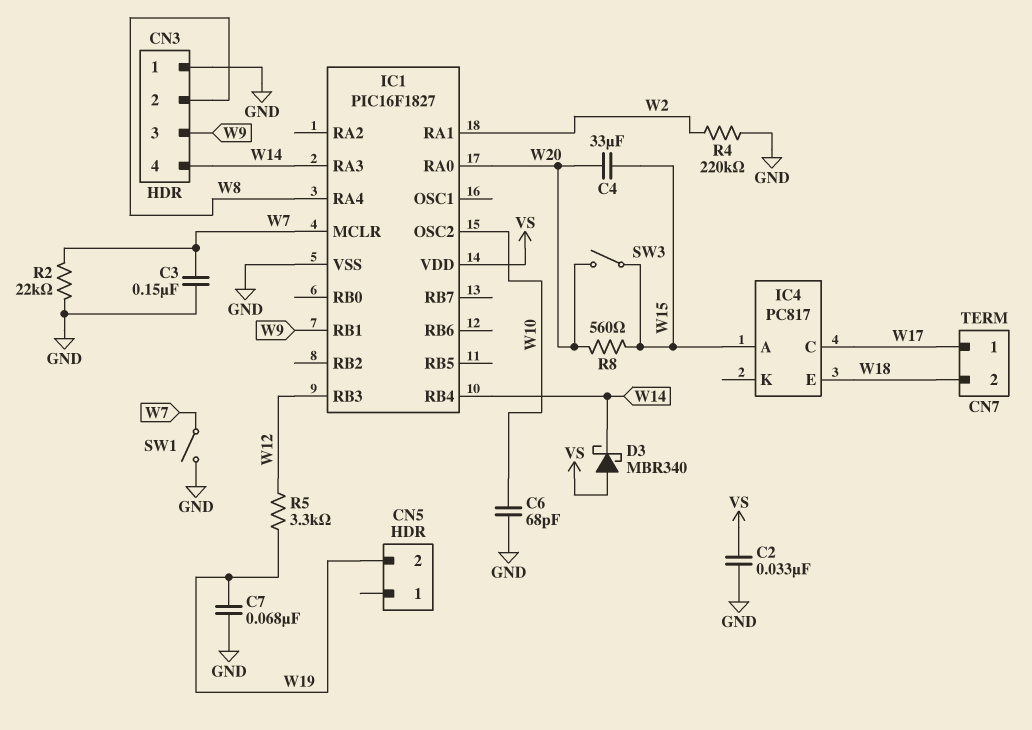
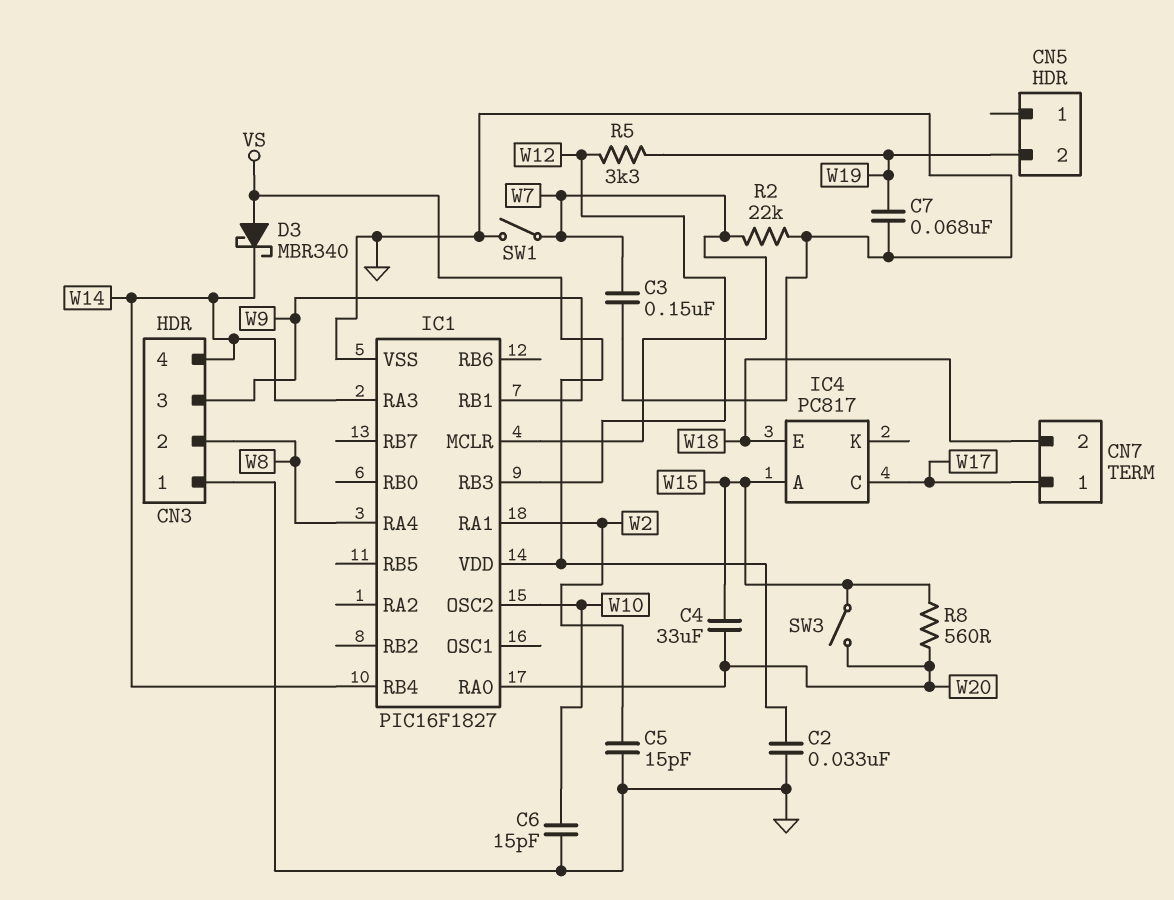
C5: none -> 15pF (GND, W2)
C6: 68pF (GND, W10) -> 15pF (GND, W10)
R4: 220k (GND, W2) -> none

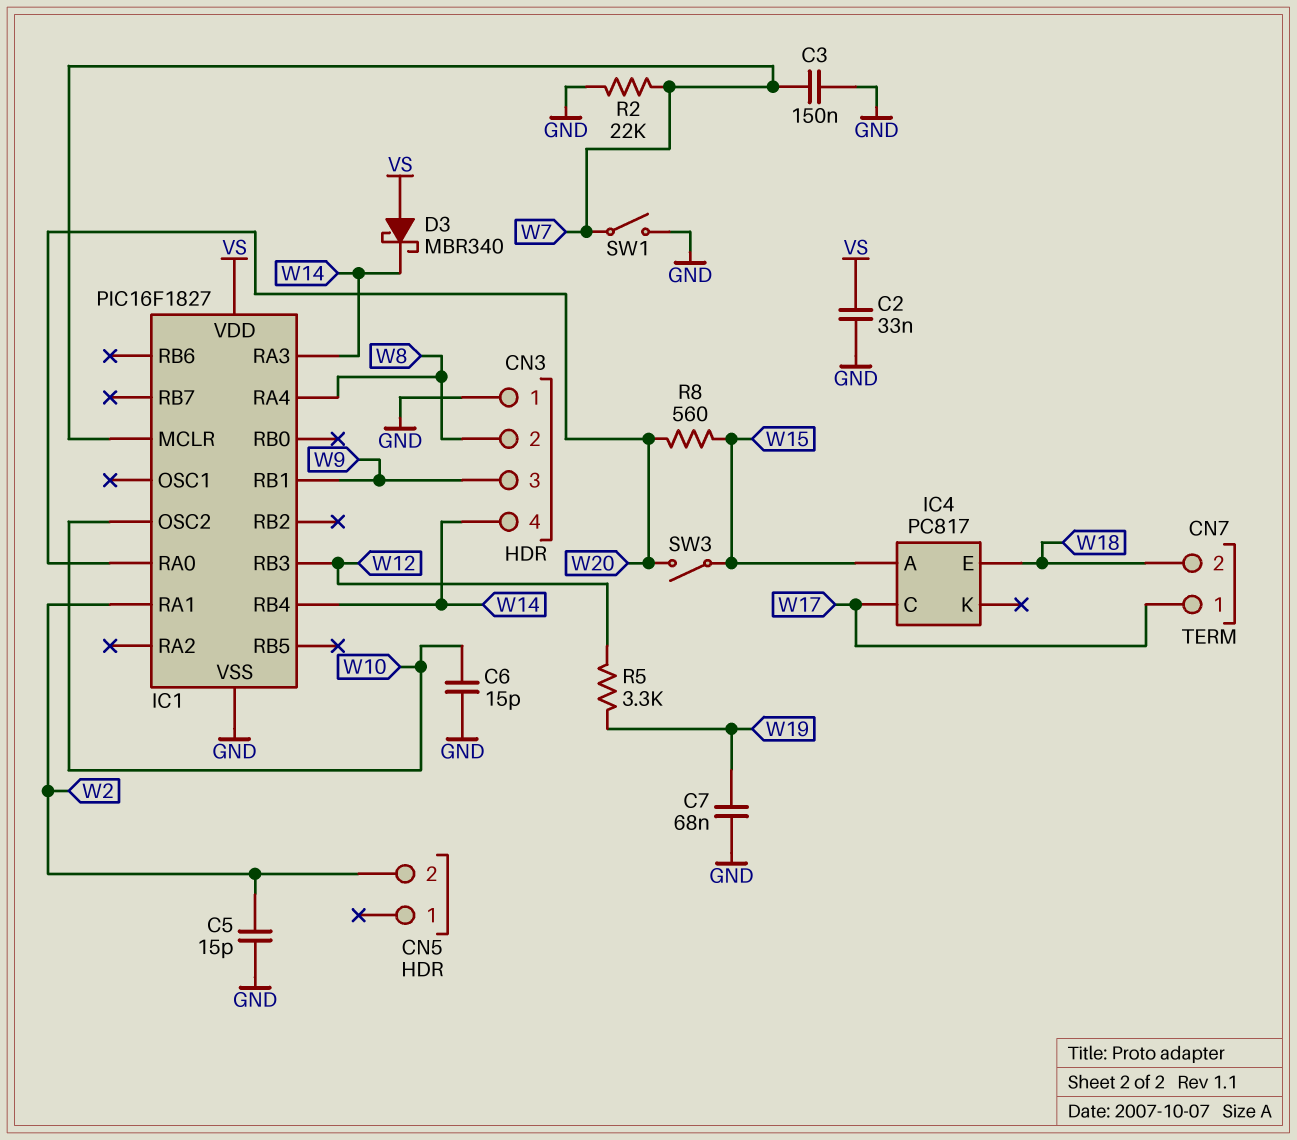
C4: 33uF (W15, W20) -> none
CN5 pin 2: W19 -> W2

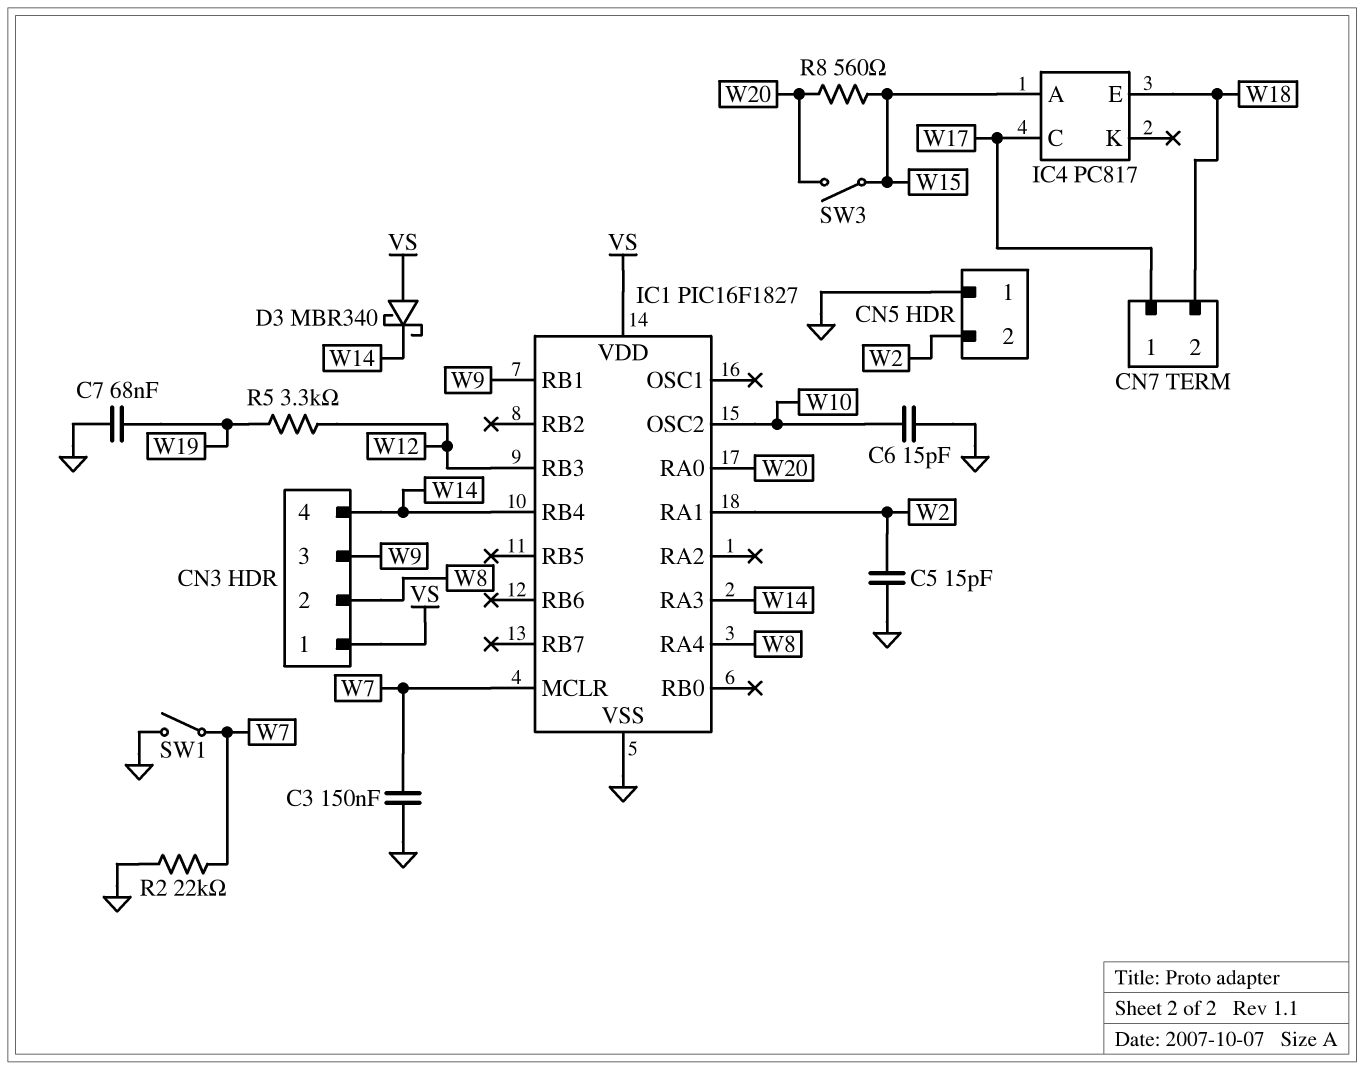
C2: 33nF (GND, VS) -> none
CN3 pin 1: GND -> VS
CN5 pin 1: none -> GND

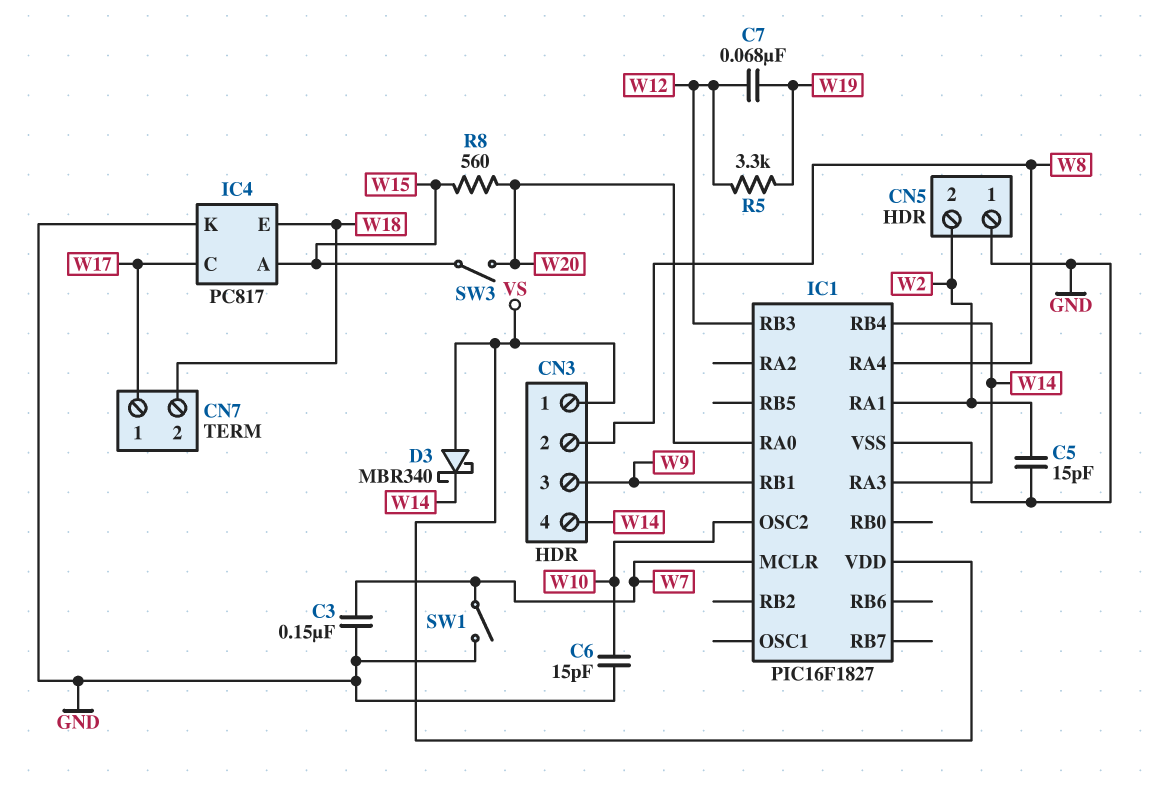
C7: 68nF (GND, W19) -> 68nF (W12, W19)
IC4 pin K: none -> GND
R2: 22k (GND, W7) -> none

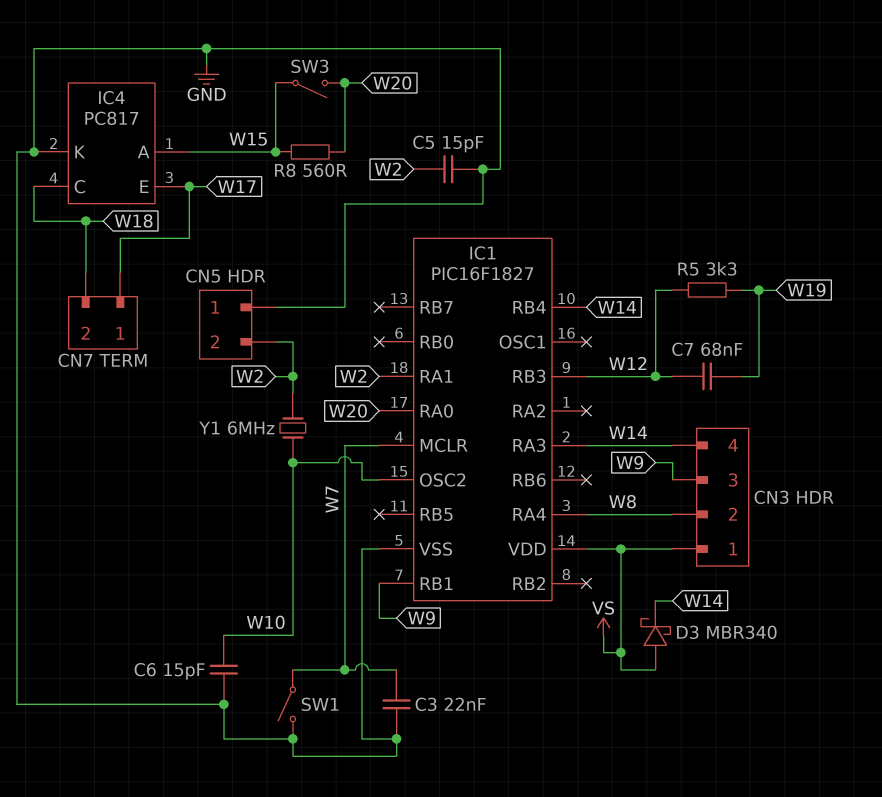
C3: 150nF (GND, W7) -> 22nF (GND, W7)
IC4 pin C: W17 -> W18
IC4 pin E: W18 -> W17
Y1: none -> 6MHz (W2, W10)

